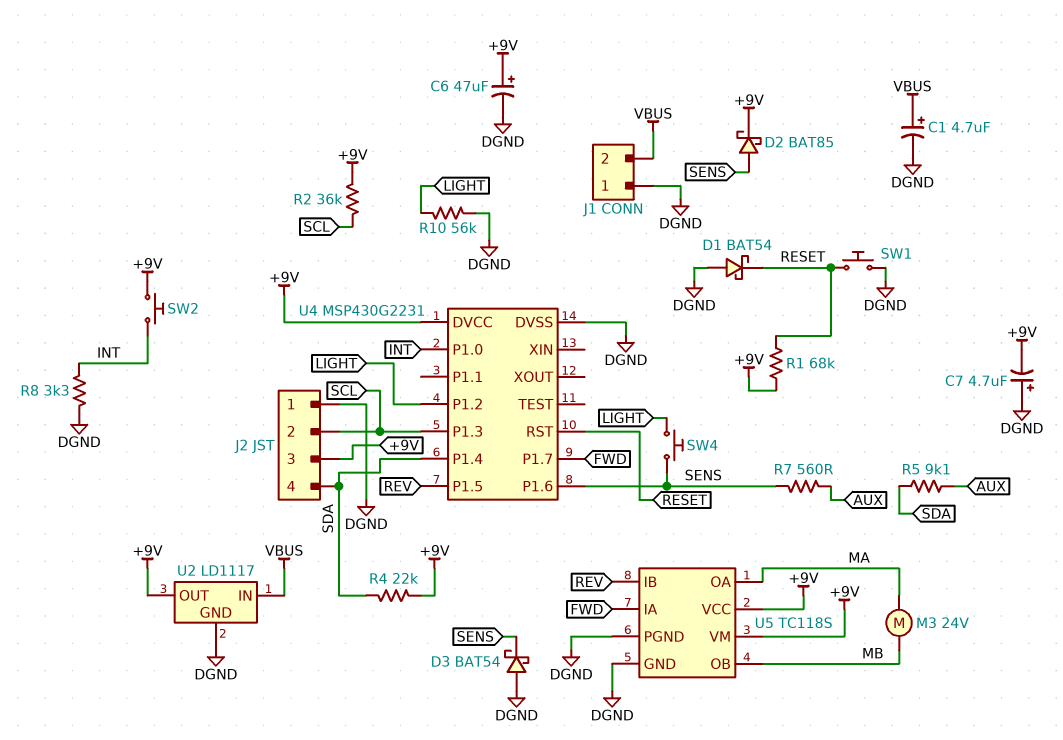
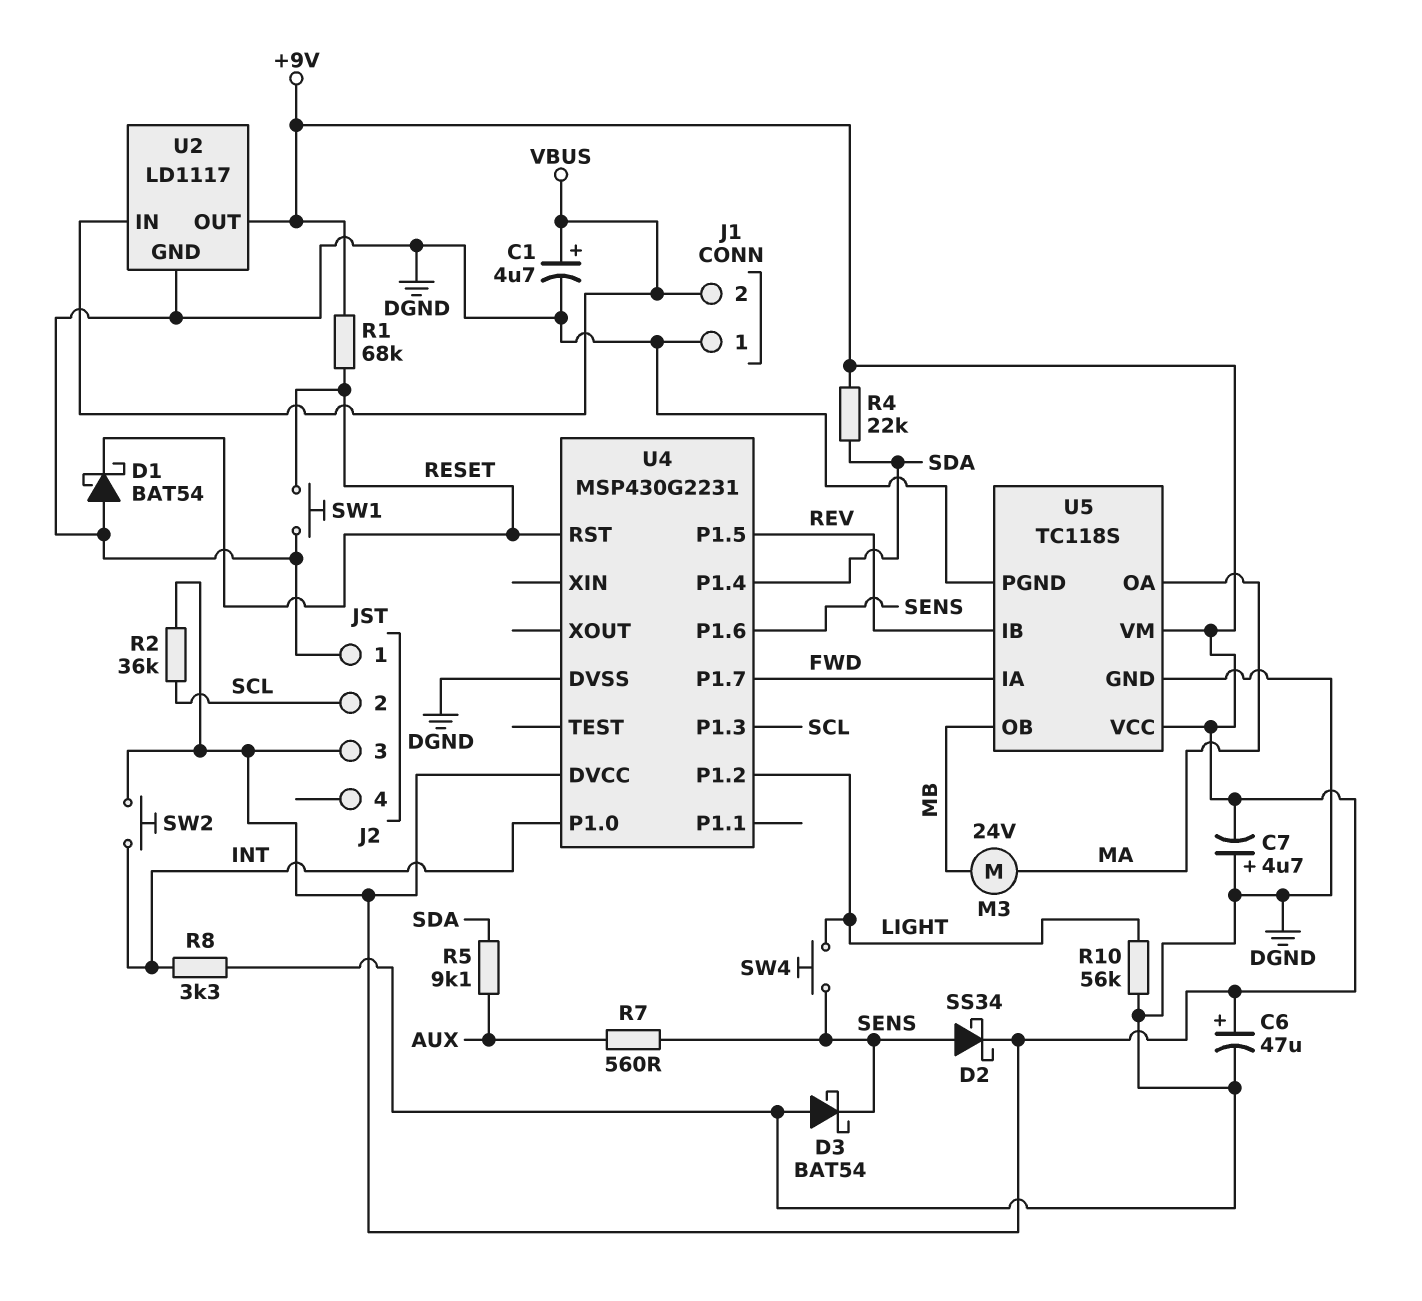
D2: schottky BAT85 (A SENS, K +9V) -> schottky SS34 (A SENS, K +9V)
J2 pin 4: SDA -> none

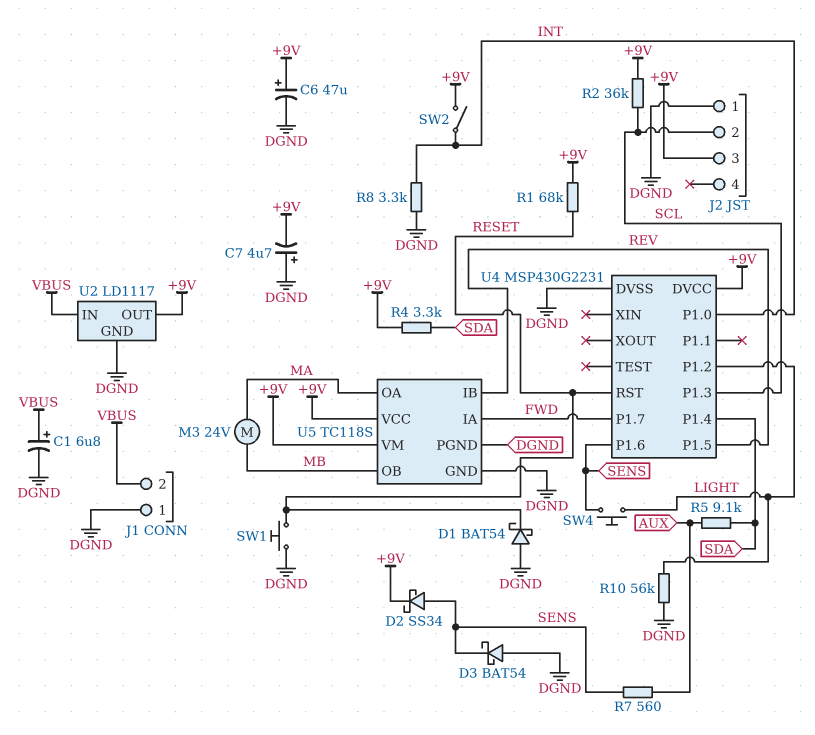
C1: 4.7uF (plus VBUS, minus DGND) -> 6.8uF (plus VBUS, minus DGND)
R4: 22k (+9V, SDA) -> 3.3k (+9V, SDA)
SW2: button (+9V, INT) -> switch (+9V, INT)

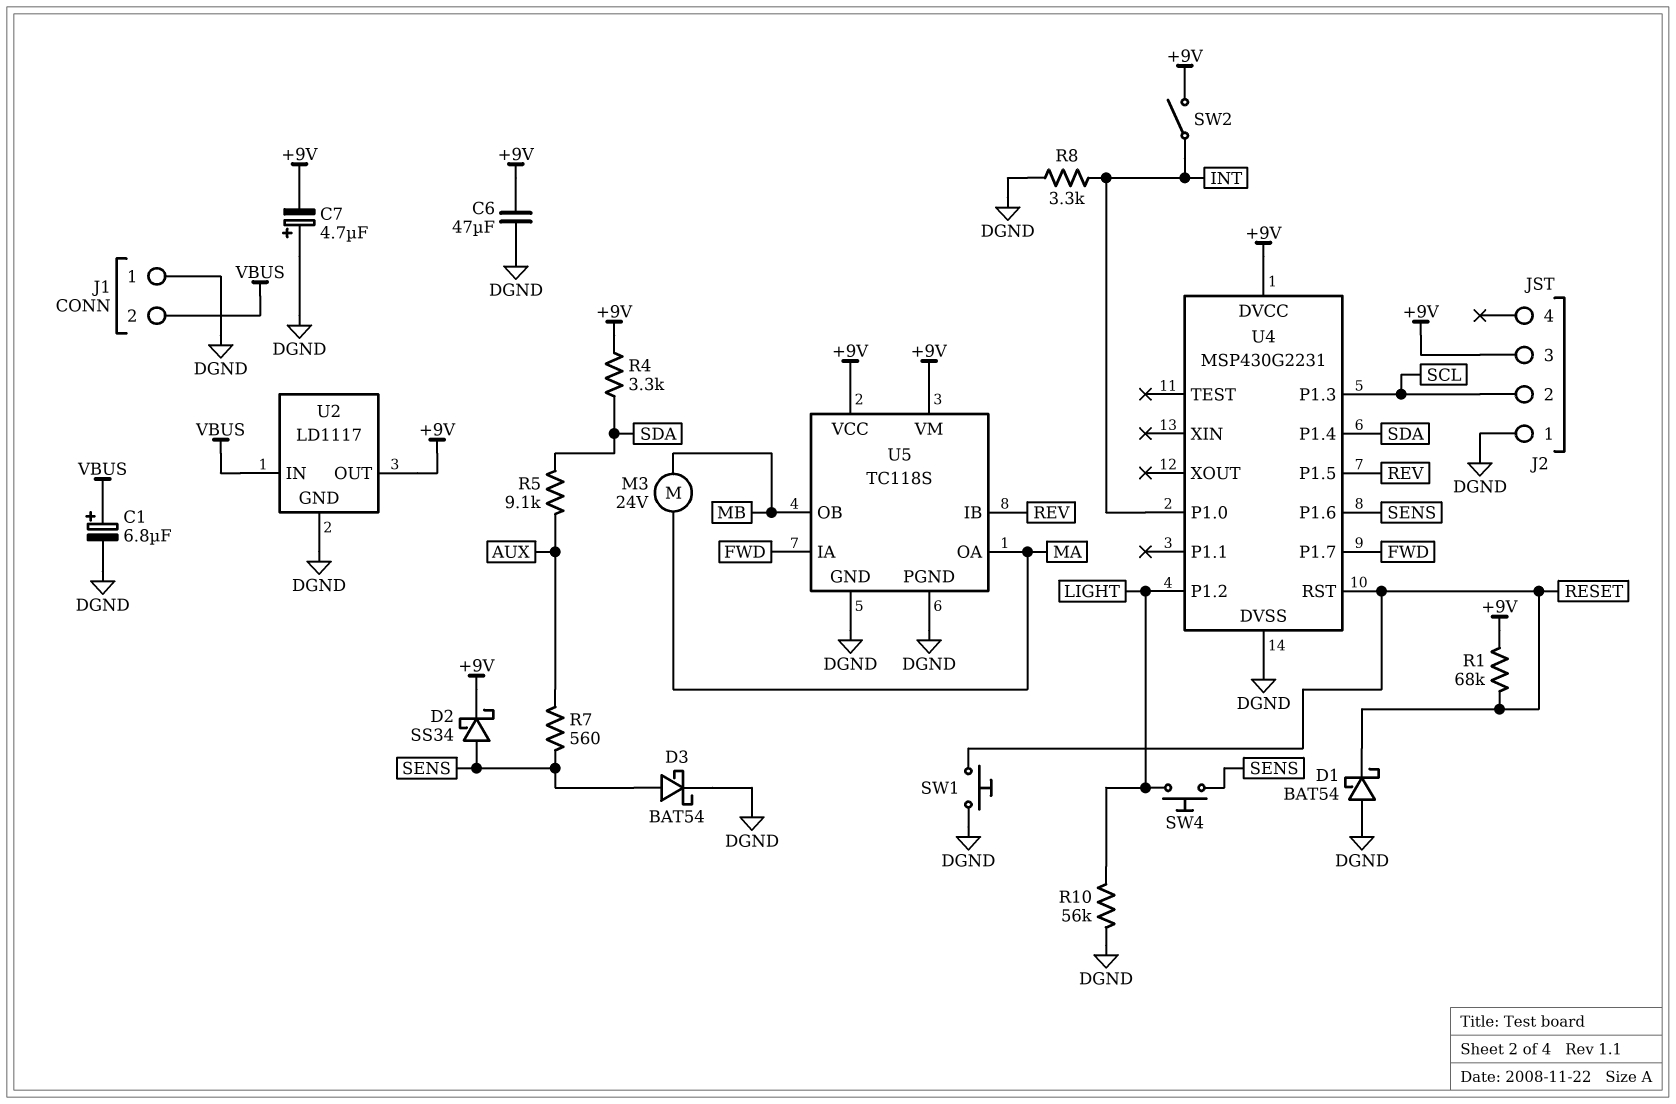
C6: 47uF (plus +9V, minus DGND) -> 47uF (+9V, DGND)
D3: schottky BAT54 (A DGND, K SENS) -> schottky BAT54 (A SENS, K DGND)
R2: 36k (+9V, SCL) -> none

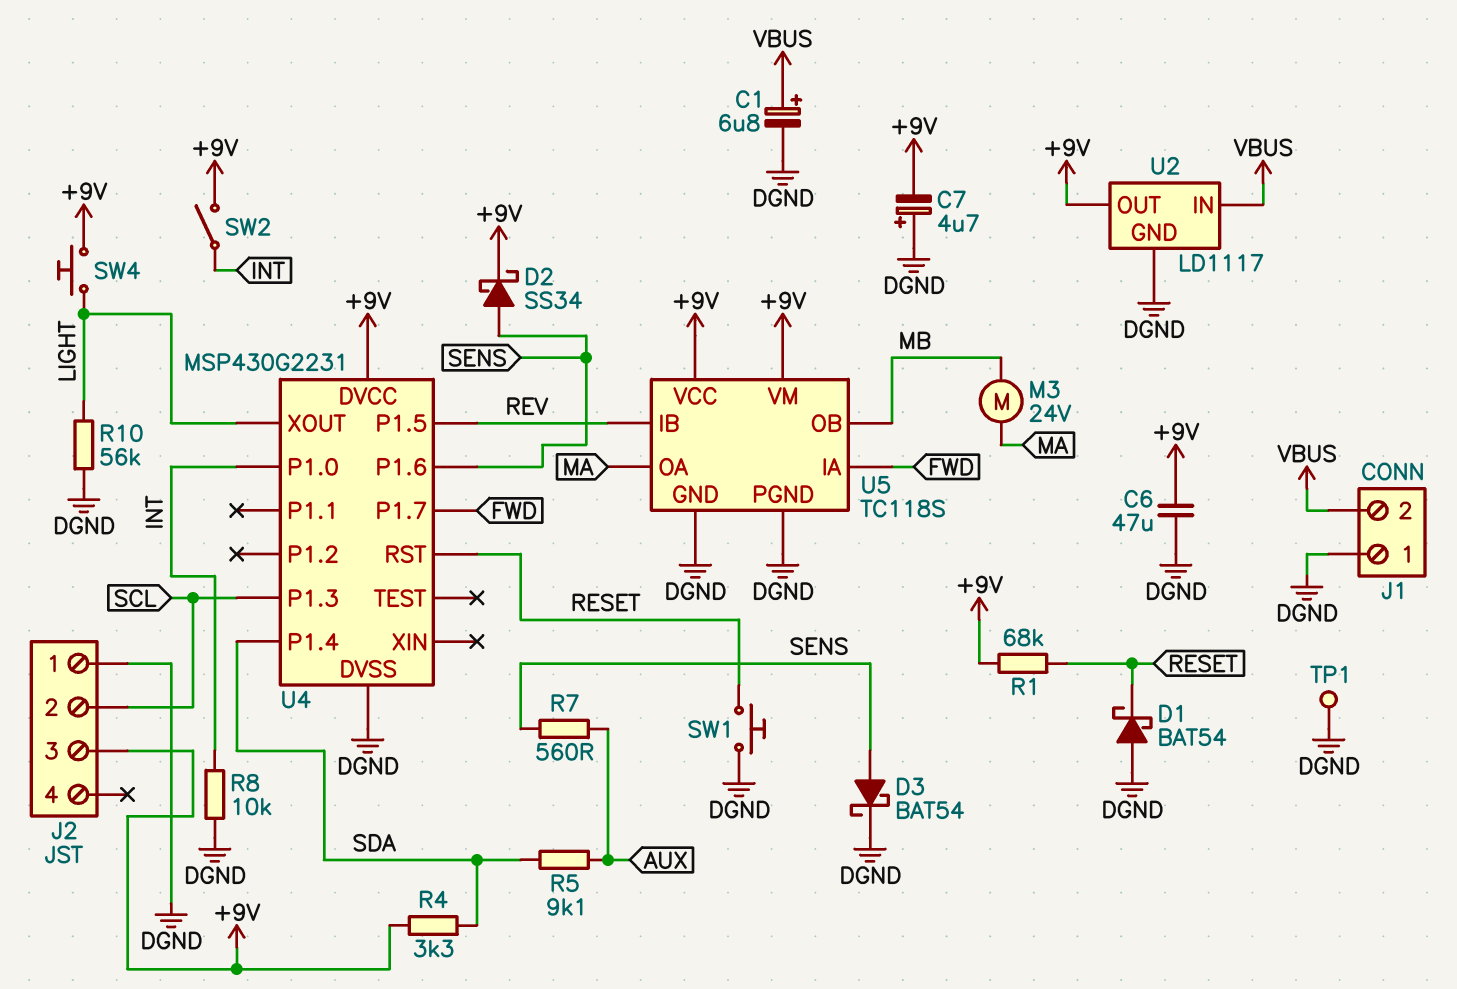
R8: 3.3k (DGND, INT) -> 10k (DGND, INT)
SW4: button (LIGHT, SENS) -> button (+9V, LIGHT)
TP1: none -> test point (DGND)
U4 pin P1.2: LIGHT -> none
U4 pin XOUT: none -> LIGHT

